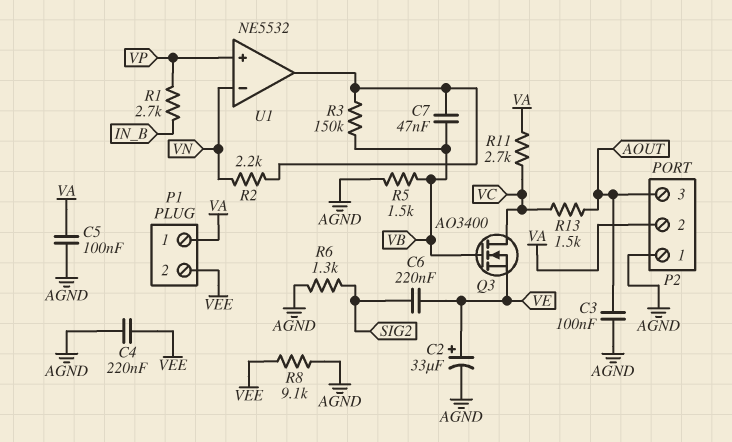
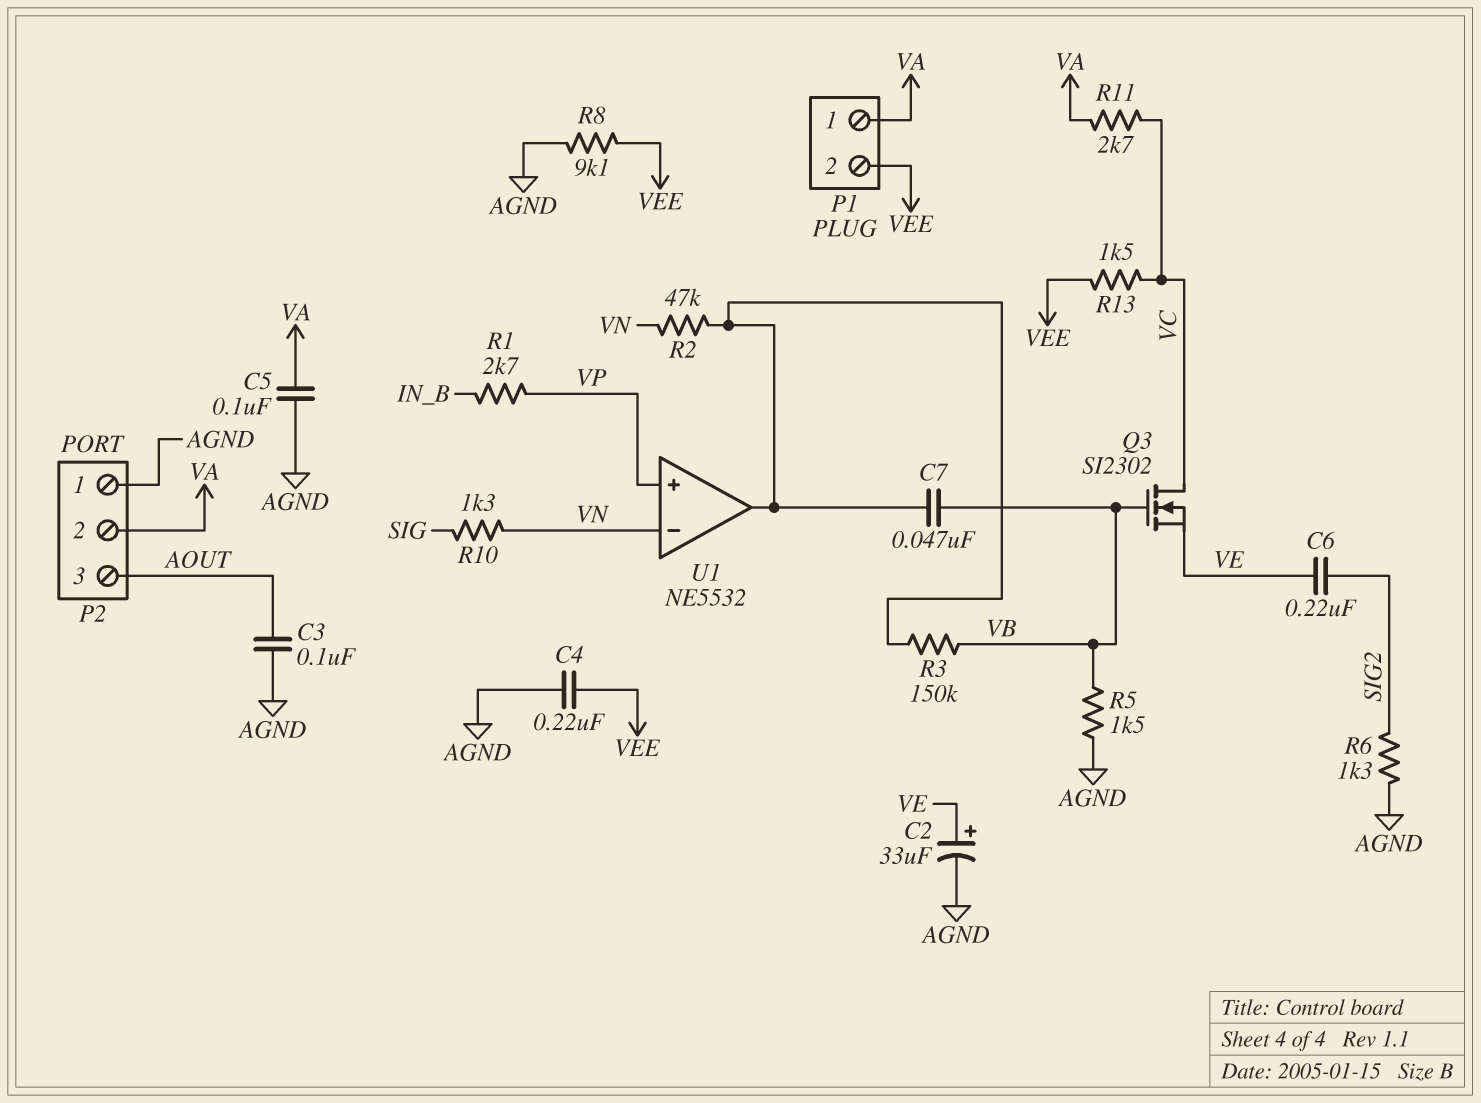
Q3: NMOS AO3400 (G VB, D VC, S VE) -> NMOS SI2302 (G VB, D VC, S VE)
R2: 2.2k (U1/out, VN) -> 47k (U1/out, VN)
R10: none -> 1.3k (SIG, VN)
R13: 1.5k (AOUT, VC) -> 1.5k (VC, VEE)

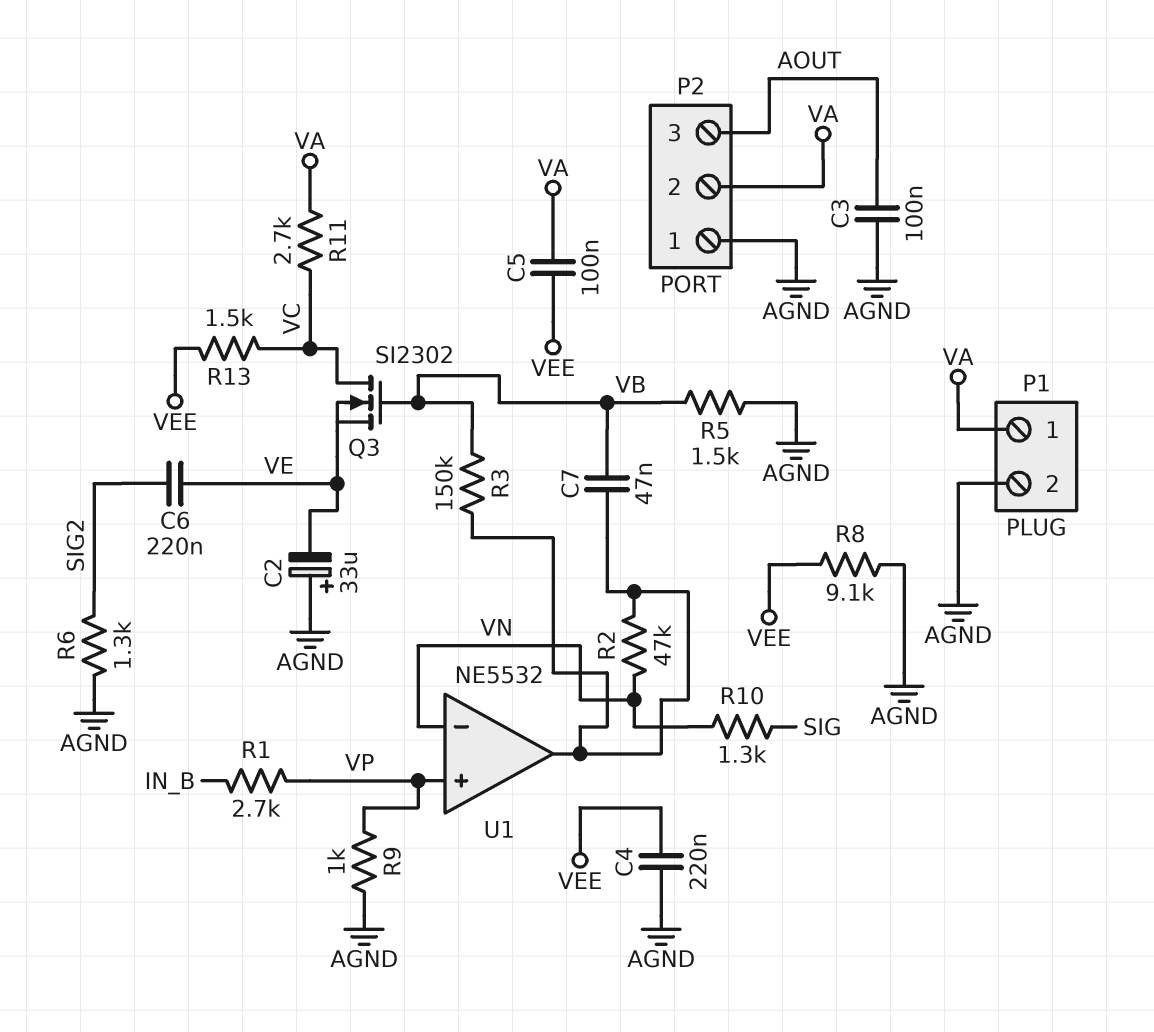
C2: 33uF (plus VE, minus AGND) -> 33uF (plus AGND, minus VE)
C5: 100nF (AGND, VA) -> 100nF (VA, VEE)
P1 pin 2: VEE -> AGND
R9: none -> 1k (AGND, VP)

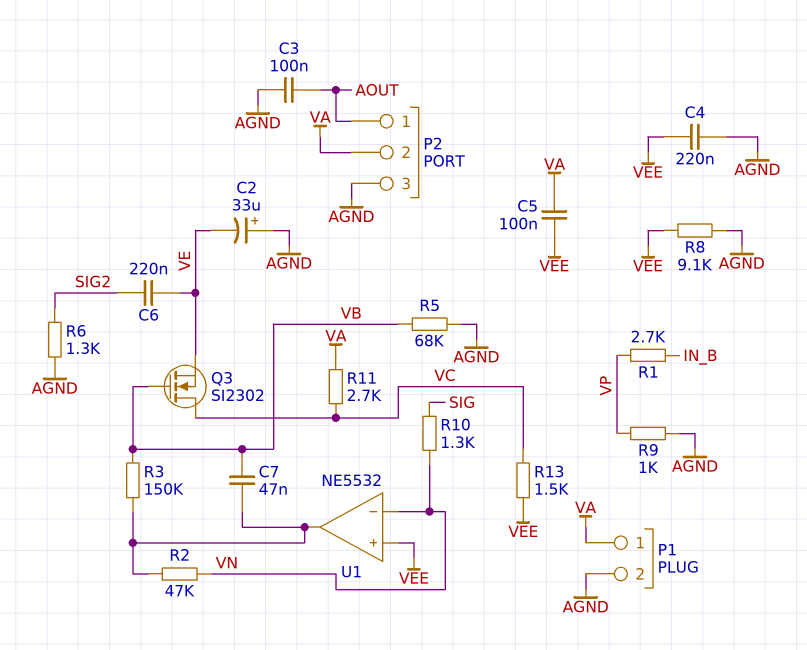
P2 pin 1: AGND -> AOUT
P2 pin 3: AOUT -> AGND
R5: 1.5k (AGND, VB) -> 68k (AGND, VB)
U1 pin in+: VP -> VEE

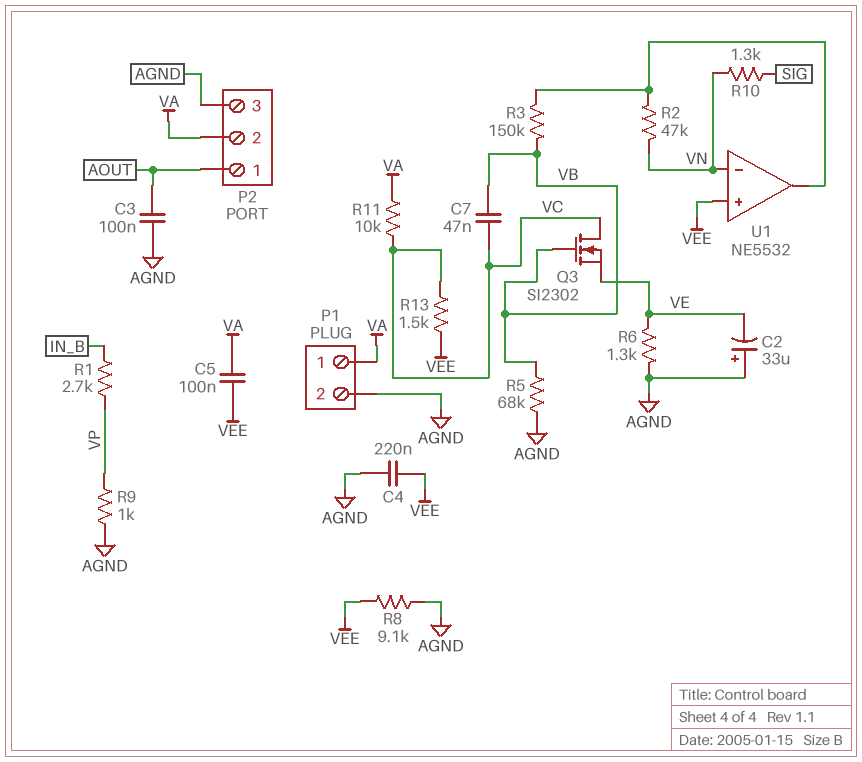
C6: 220nF (SIG2, VE) -> none
C7: 47nF (U1/out, VB) -> 47nF (VB, VC)
R6: 1.3k (AGND, SIG2) -> 1.3k (AGND, VE)
R11: 2.7k (VA, VC) -> 10k (VA, VC)

